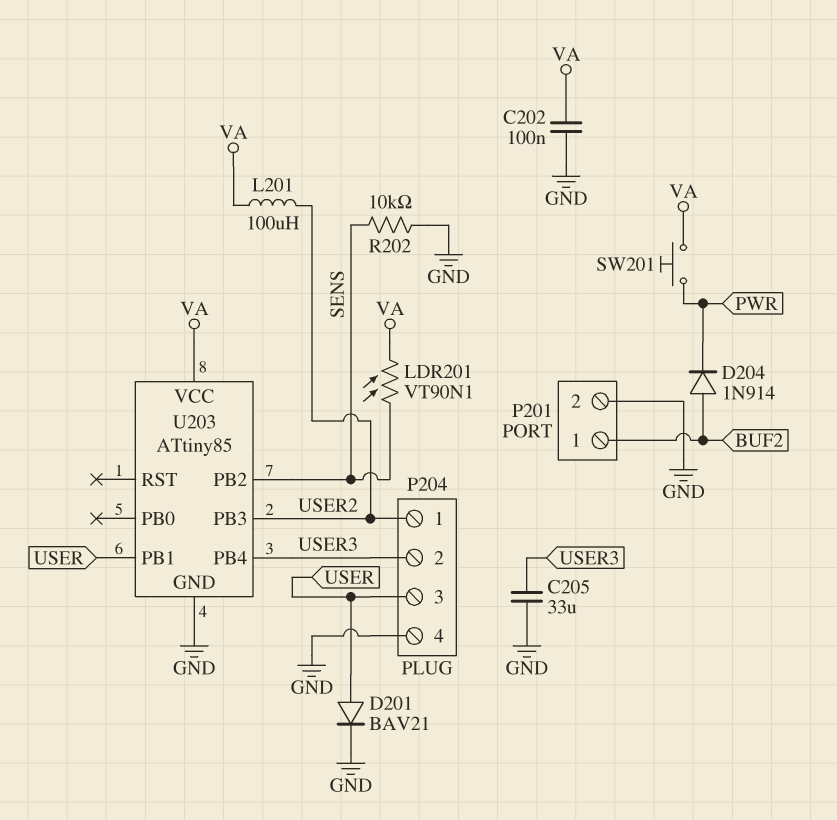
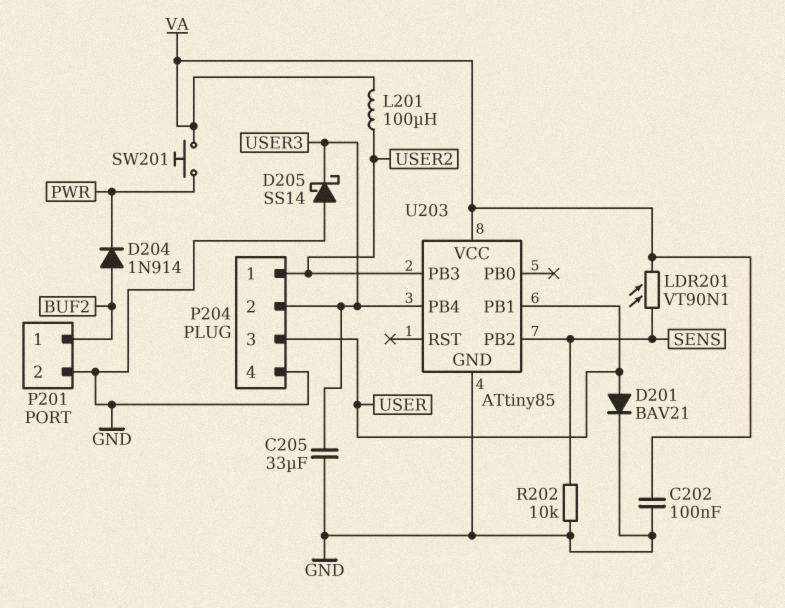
D205: none -> schottky SS14 (A GND, K USER3)

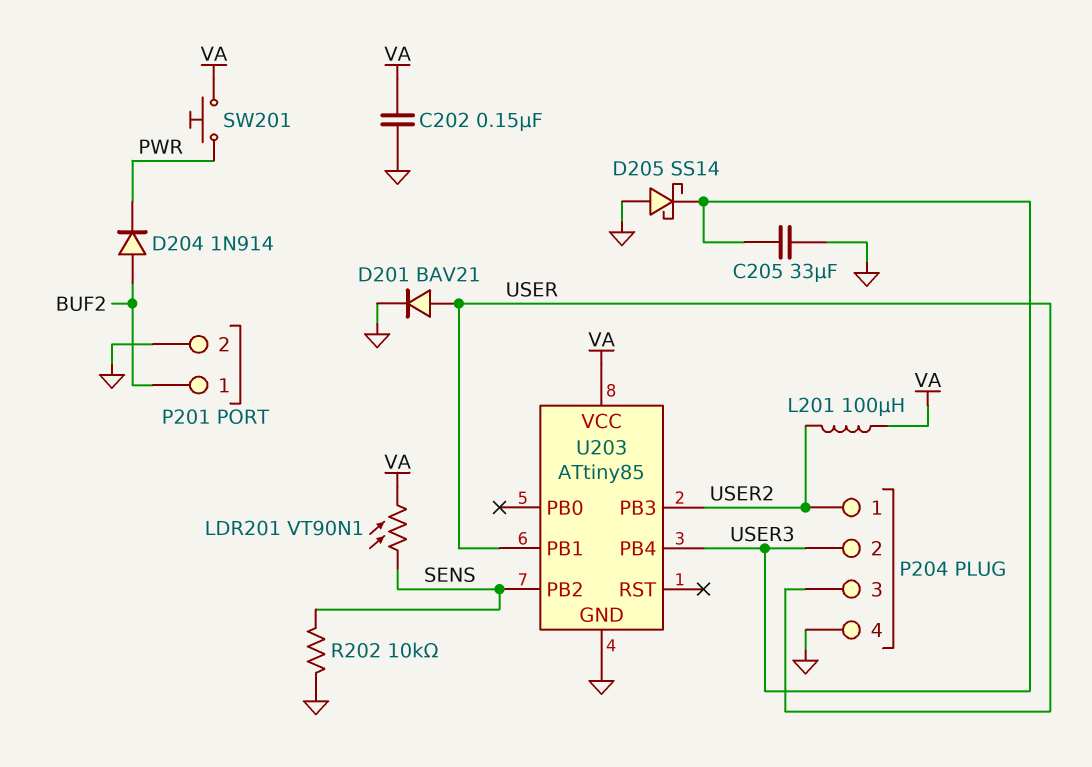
C202: 100nF (GND, VA) -> 150nF (GND, VA)

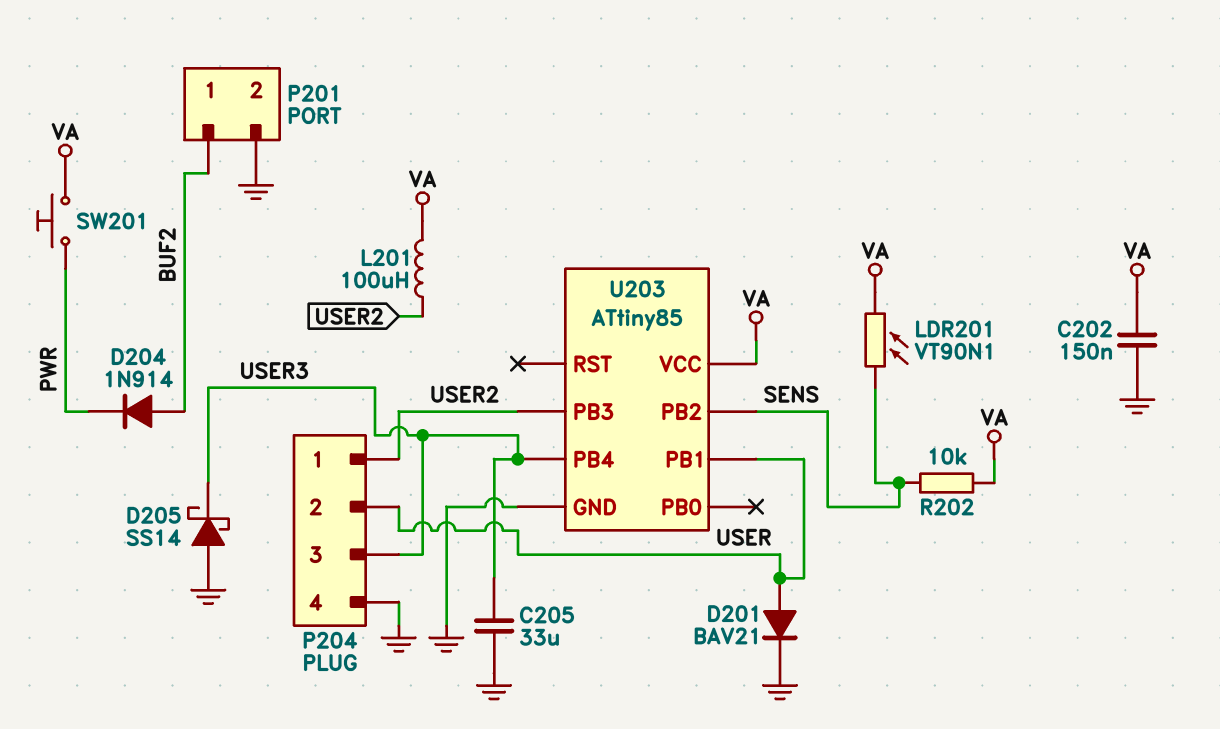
P204 pin 2: USER3 -> USER
P204 pin 3: USER -> USER3
R202: 10k (GND, SENS) -> 10k (SENS, VA)

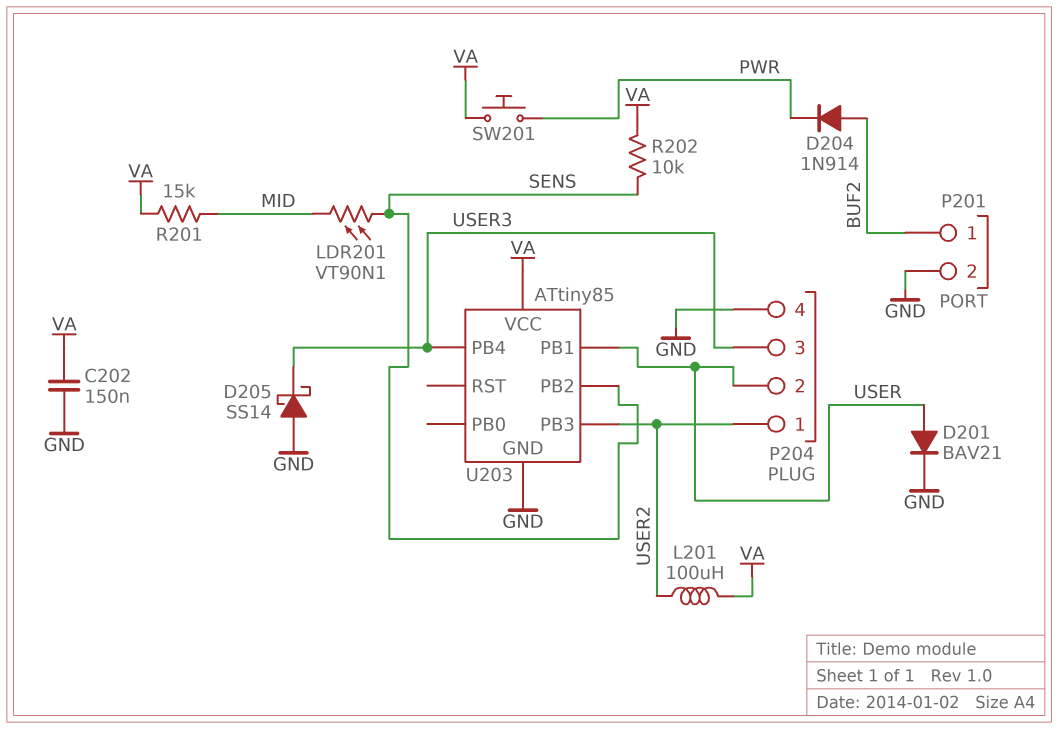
C205: 33uF (GND, USER3) -> none
LDR201: VT90N1 (SENS, VA) -> VT90N1 (MID, SENS)
R201: none -> 15k (MID, VA)

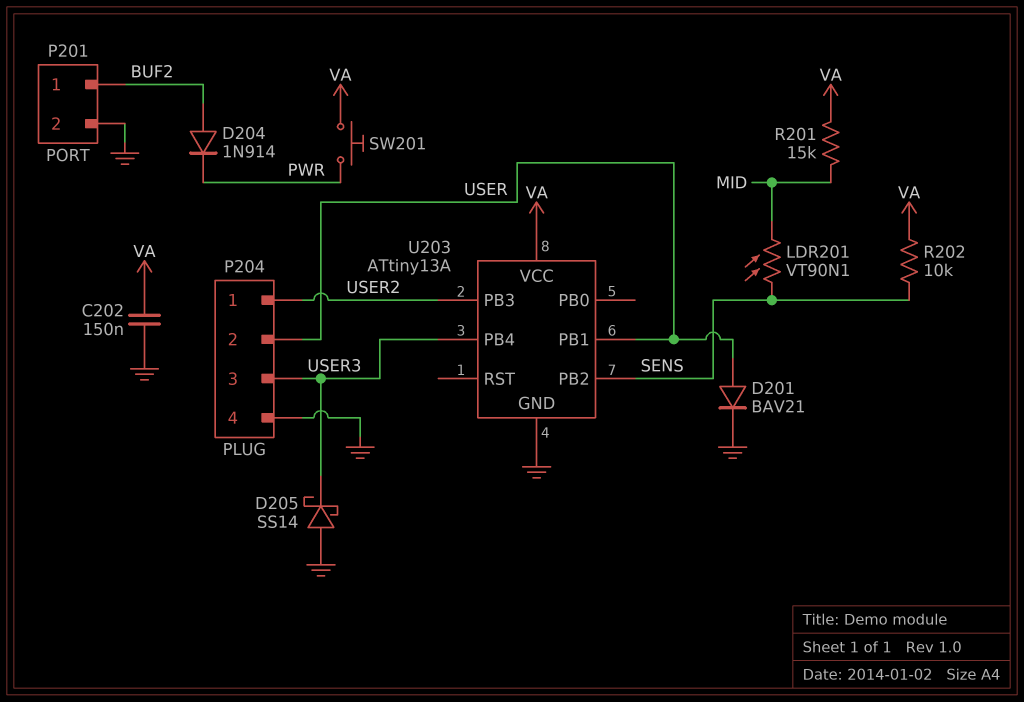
L201: 100uH (USER2, VA) -> none
U203: ATtiny85 -> ATtiny13A

